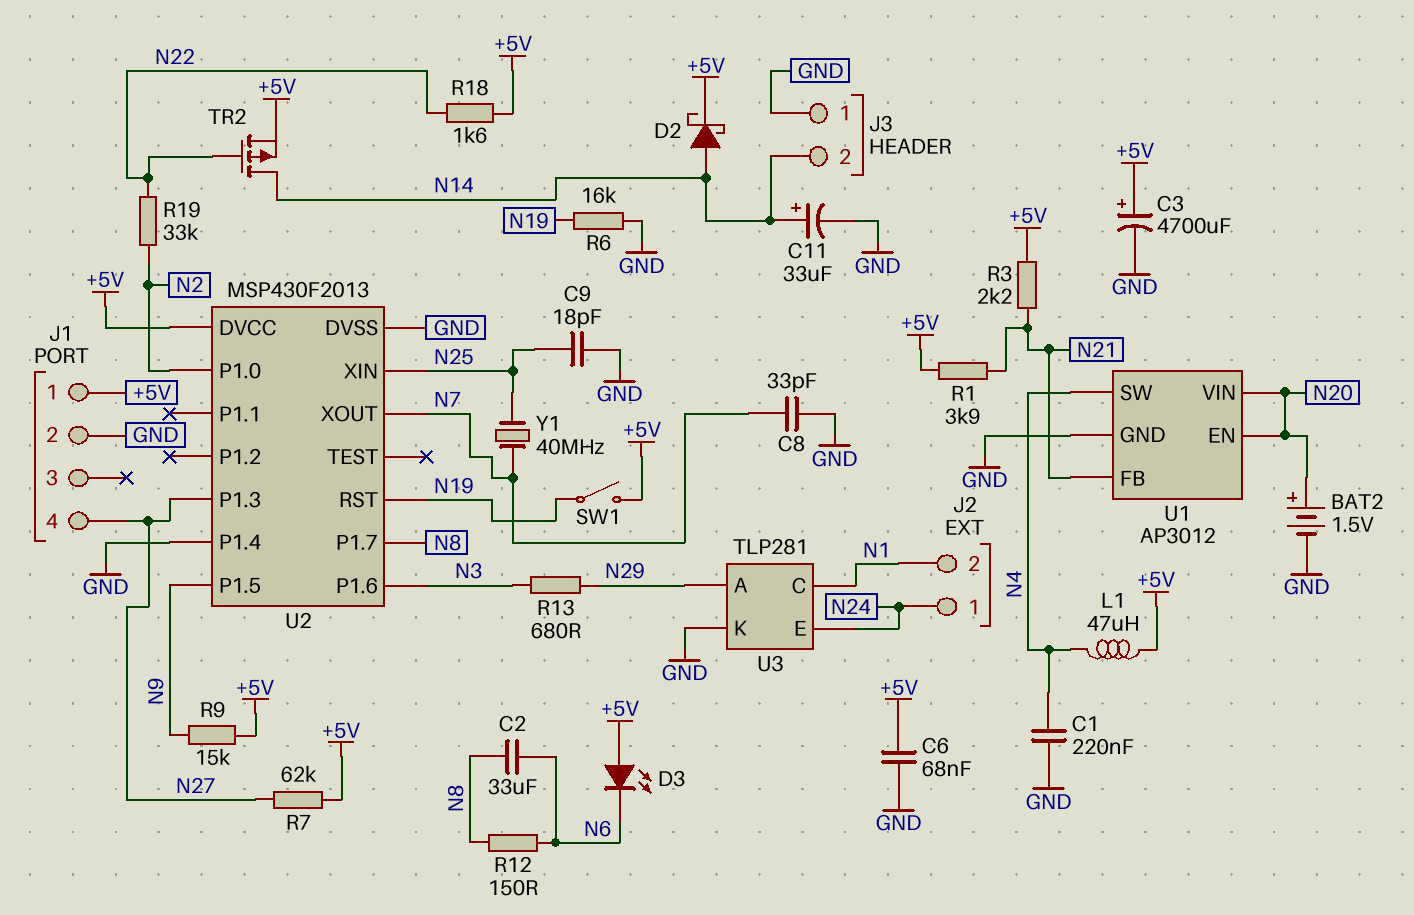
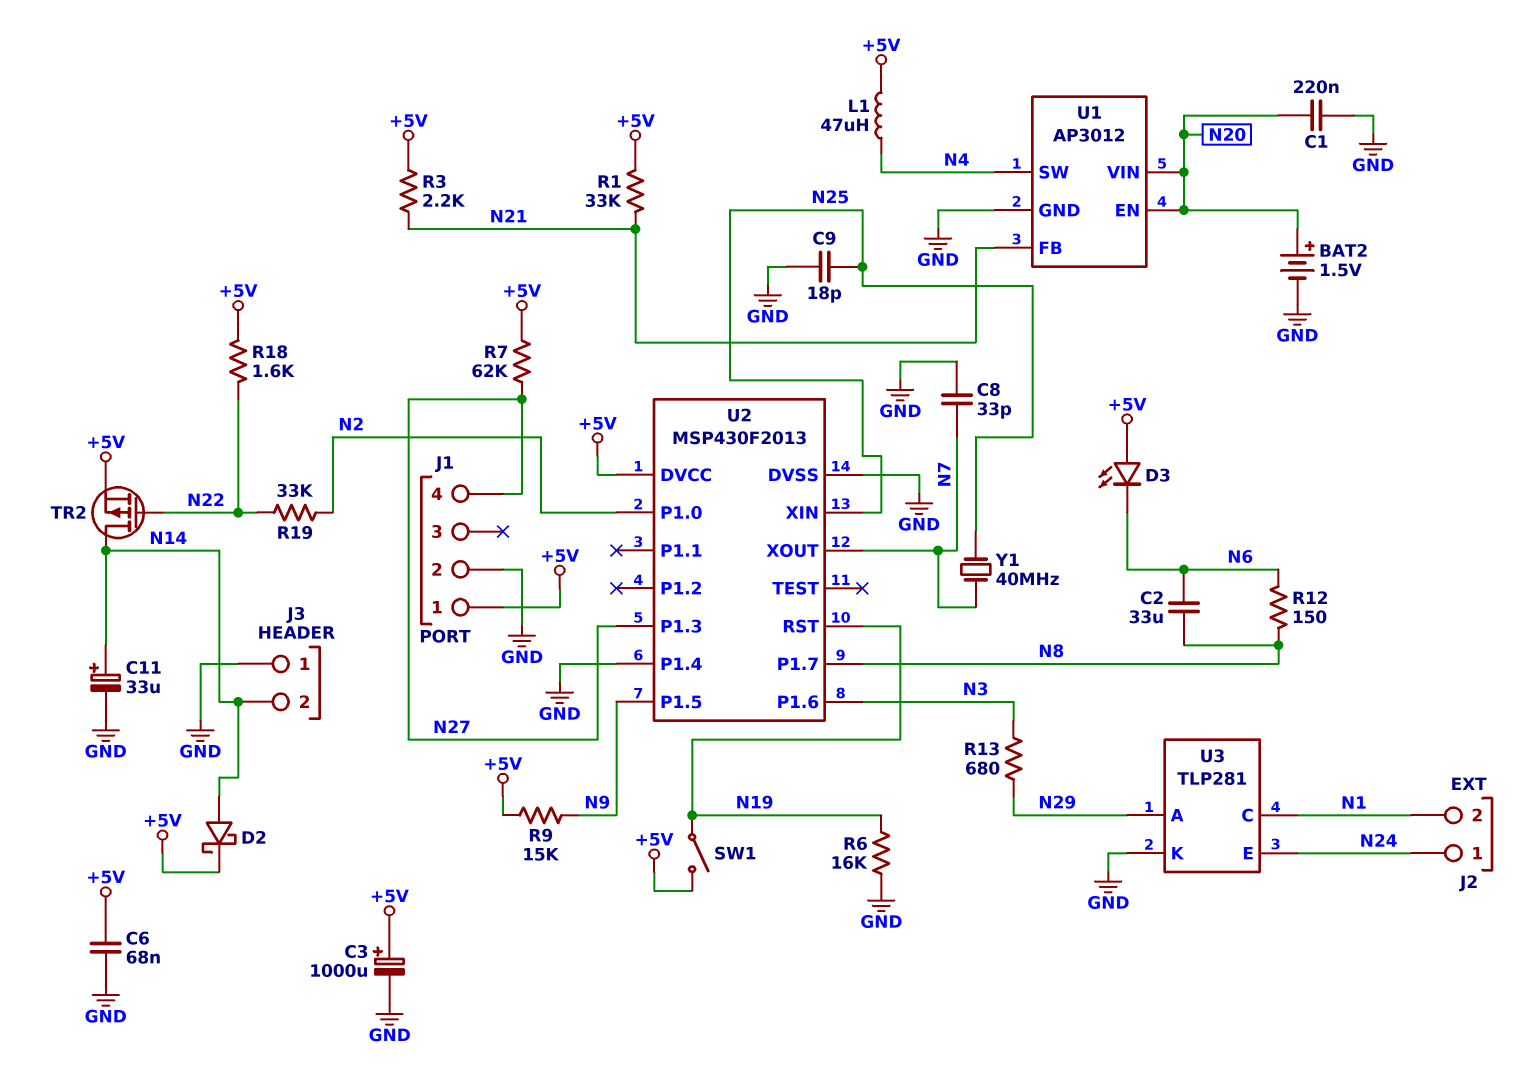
C1: 220nF (GND, N4) -> 220nF (GND, N20)
C3: 4700uF (plus +5V, minus GND) -> 1000uF (plus +5V, minus GND)
R1: 3.9k (+5V, N21) -> 33k (+5V, N21)

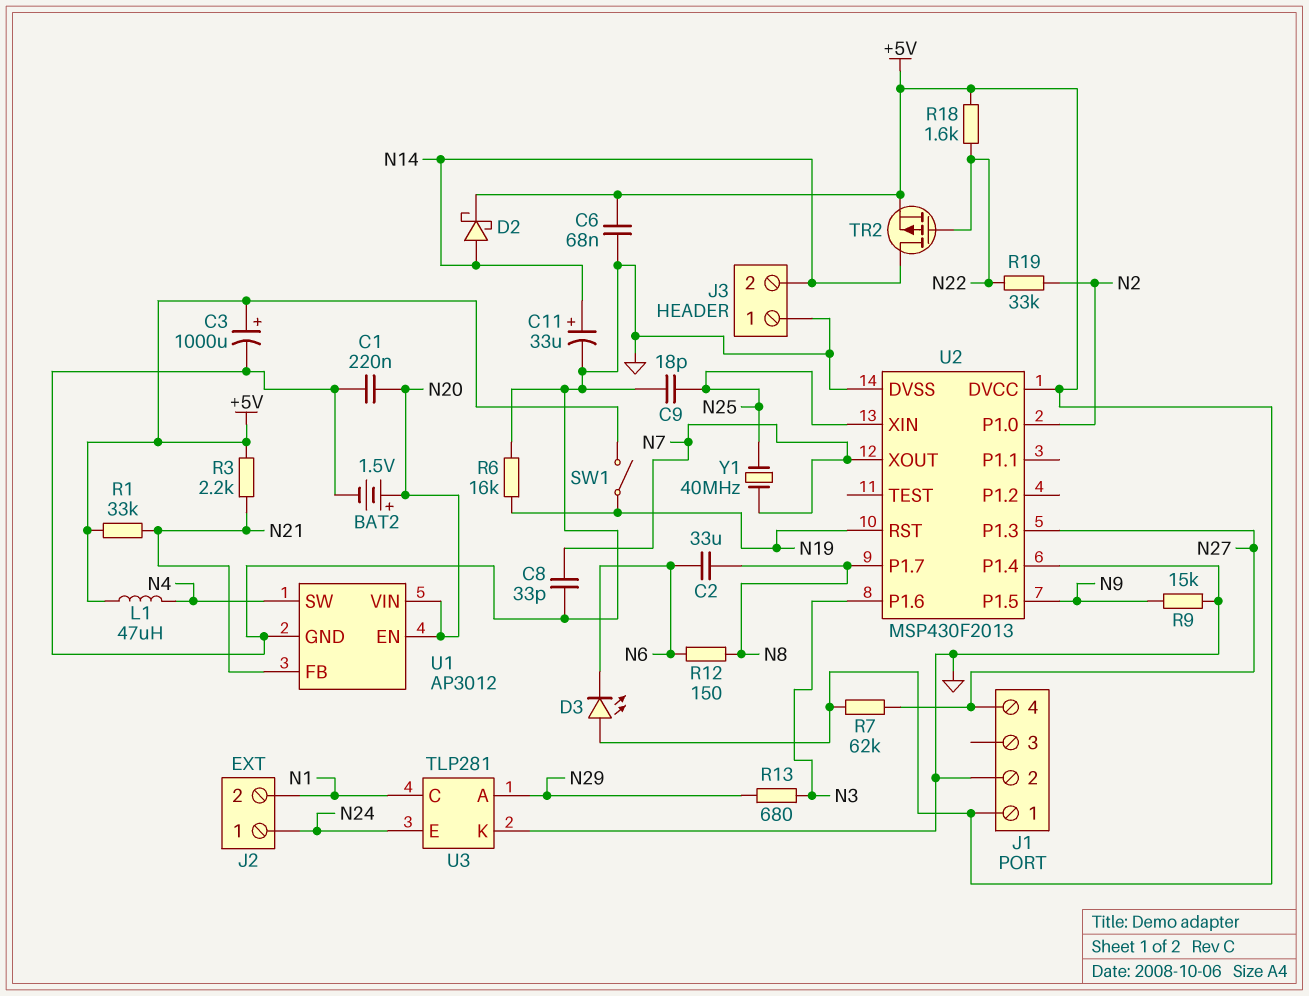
R9: 15k (+5V, N9) -> 15k (GND, N9)

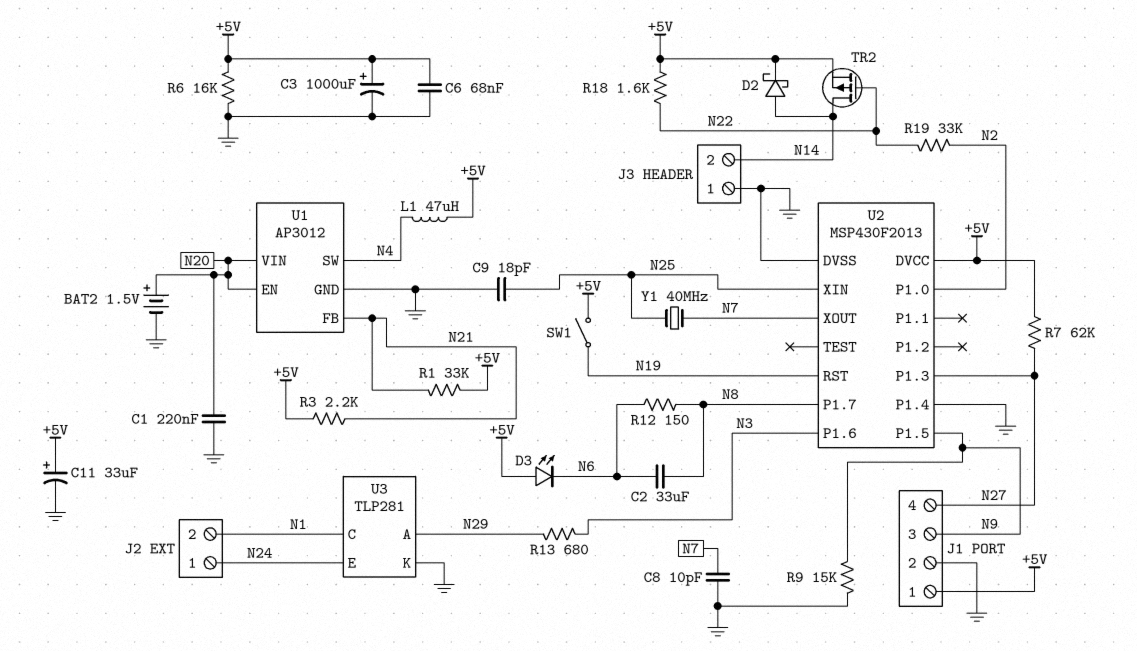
C8: 33pF (GND, N7) -> 10pF (GND, N7)
C11: 33uF (plus N14, minus GND) -> 33uF (plus +5V, minus GND)
J1 pin 3: none -> N9
R6: 16k (GND, N19) -> 16k (+5V, GND)

